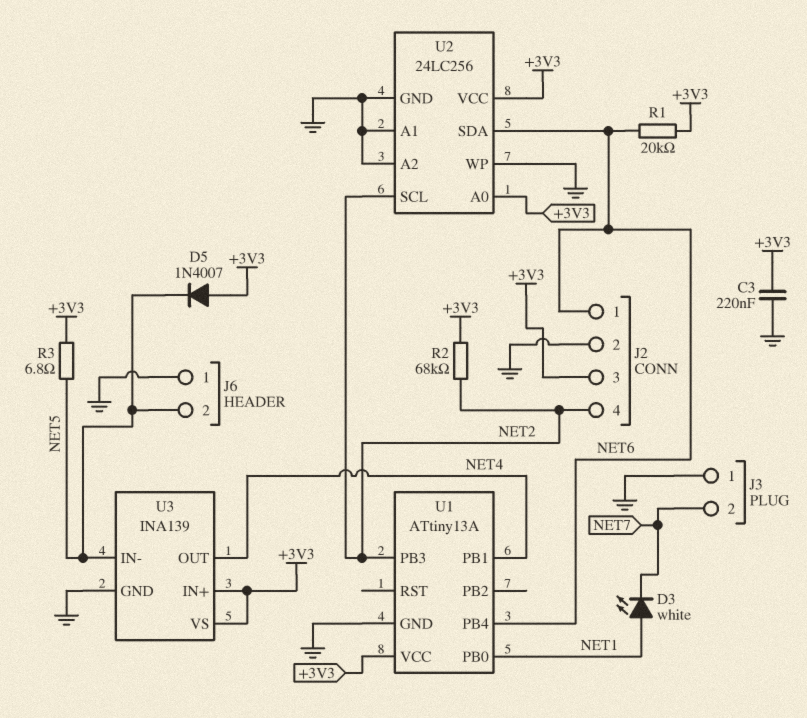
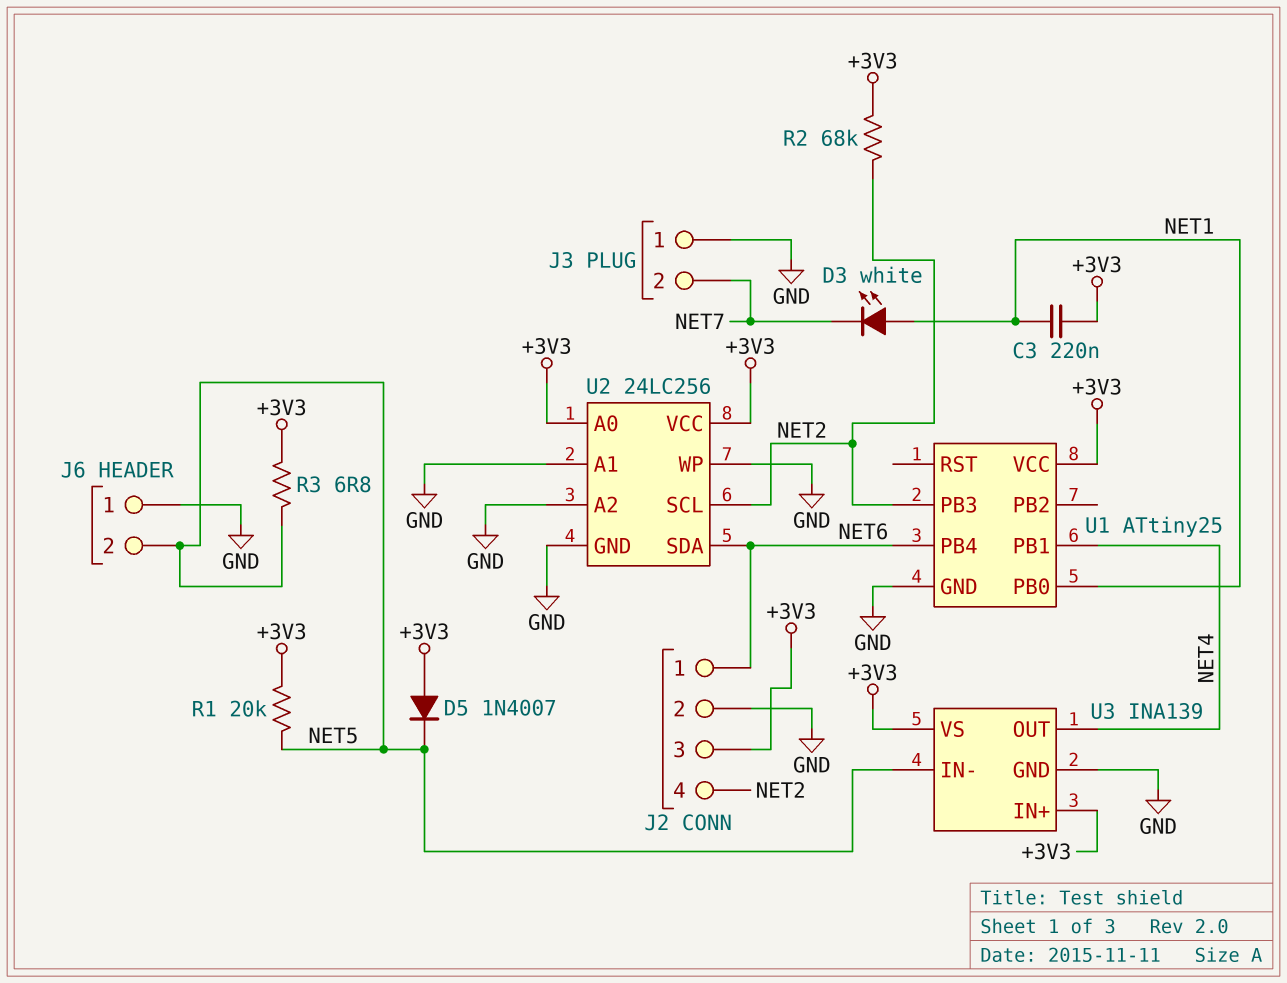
C3: 220nF (+3V3, GND) -> 220nF (+3V3, NET1)
R1: 20k (+3V3, NET6) -> 20k (+3V3, NET5)
U1: ATtiny13A -> ATtiny25

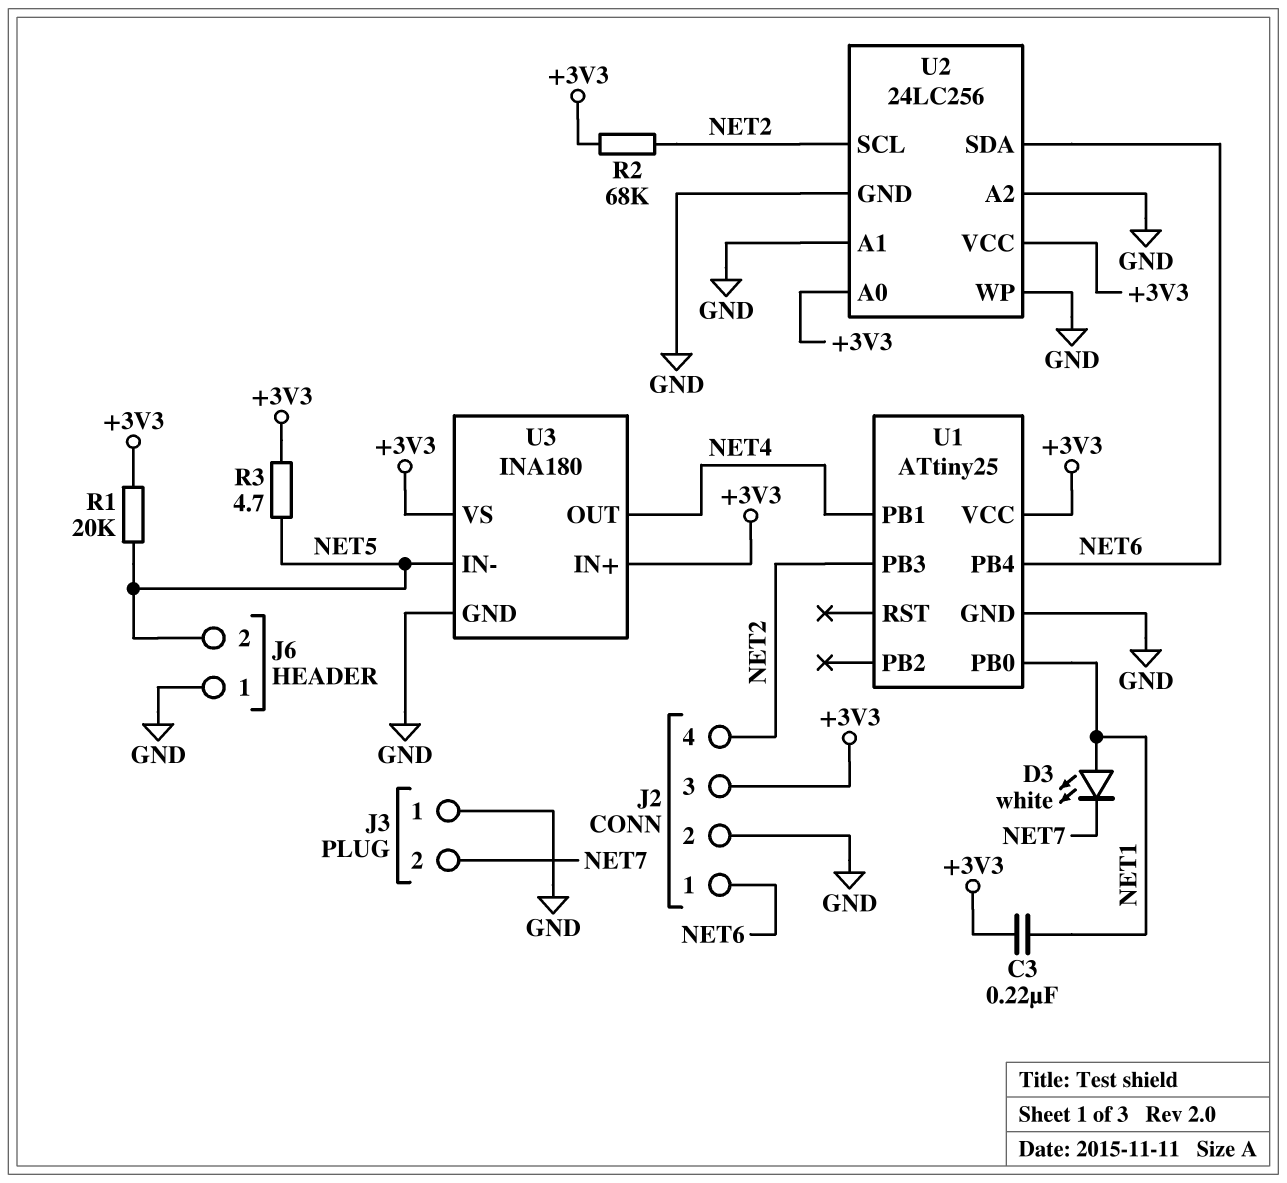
D5: diode 1N4007 (A +3V3, K NET5) -> none
R3: 6.8 (+3V3, NET5) -> 4.7 (+3V3, NET5)
U3: INA139 -> INA180

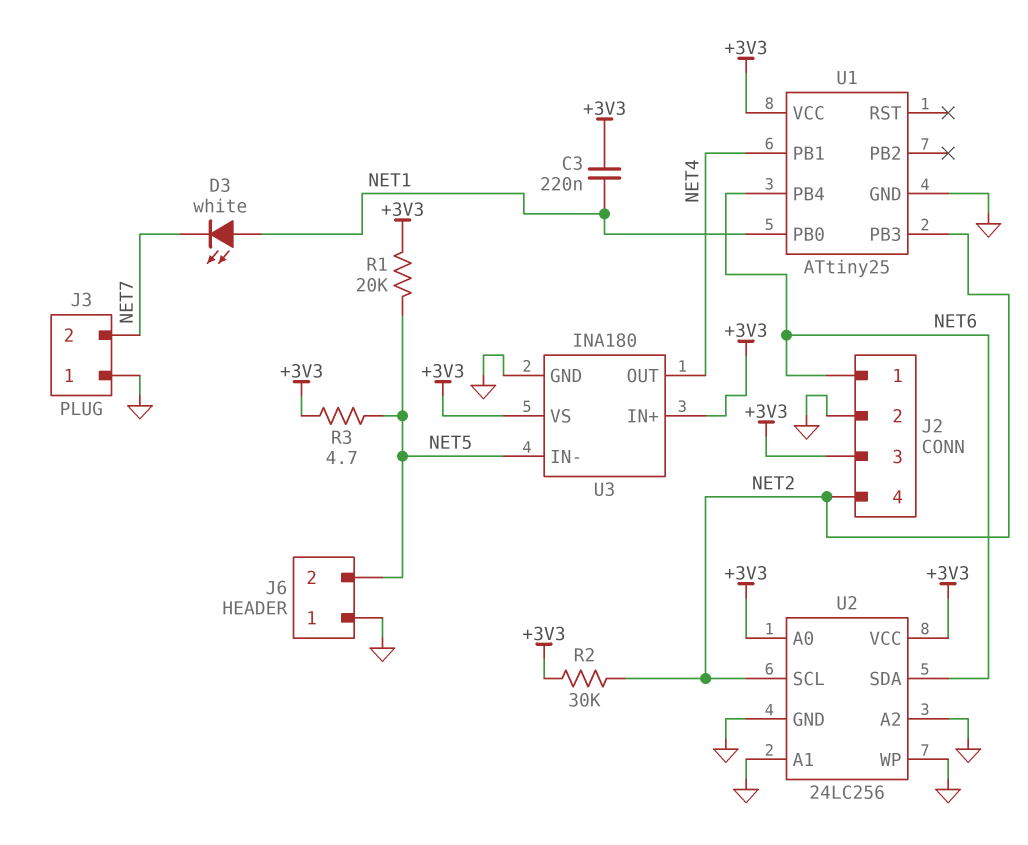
R2: 68k (+3V3, NET2) -> 30k (+3V3, NET2)

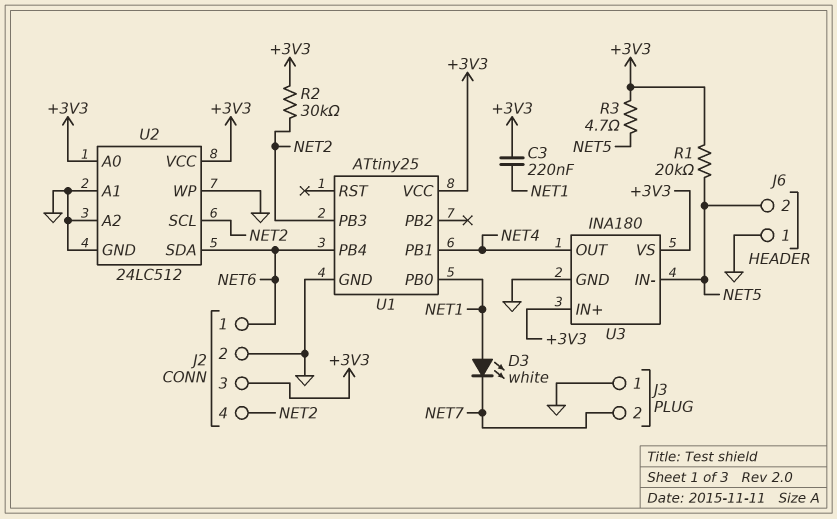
U2: 24LC256 -> 24LC512

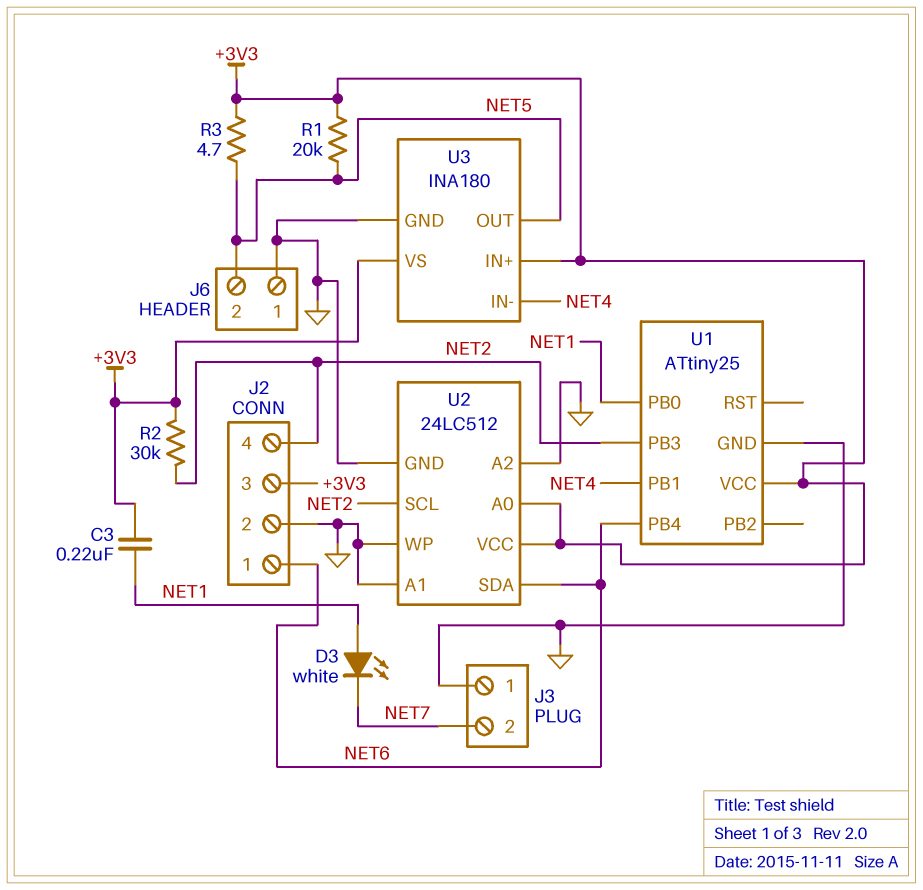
U3 pin IN-: NET5 -> NET4
U3 pin OUT: NET4 -> NET5

